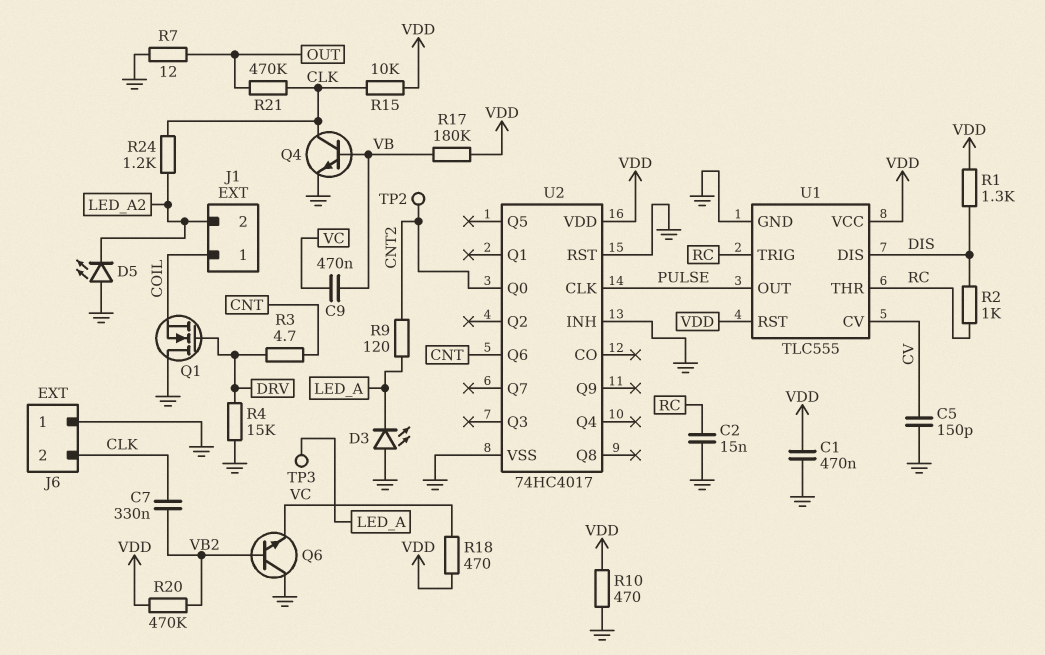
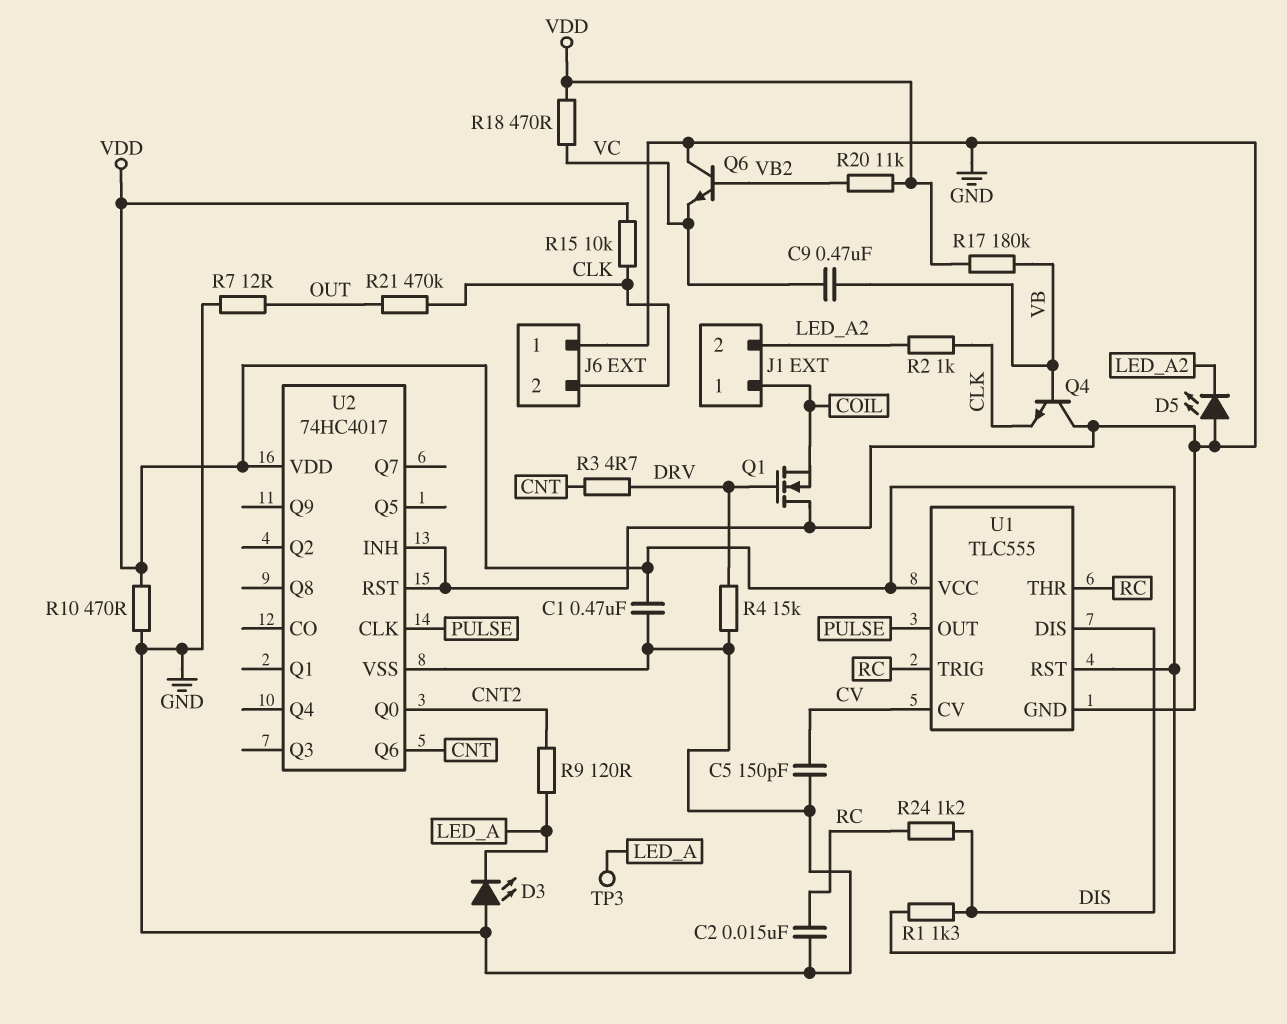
C7: 330nF (CLK, VB2) -> none
Q4: NPN (B VB, C CLK, E GND) -> NPN (B VB, C GND, E CLK)
R2: 1k (DIS, RC) -> 1k (CLK, LED_A2)
R20: 470k (VB2, VDD) -> 11k (VB2, VDD)
R24: 1.2k (CLK, LED_A2) -> 1.2k (DIS, RC)
TP2: test point (CNT2) -> none

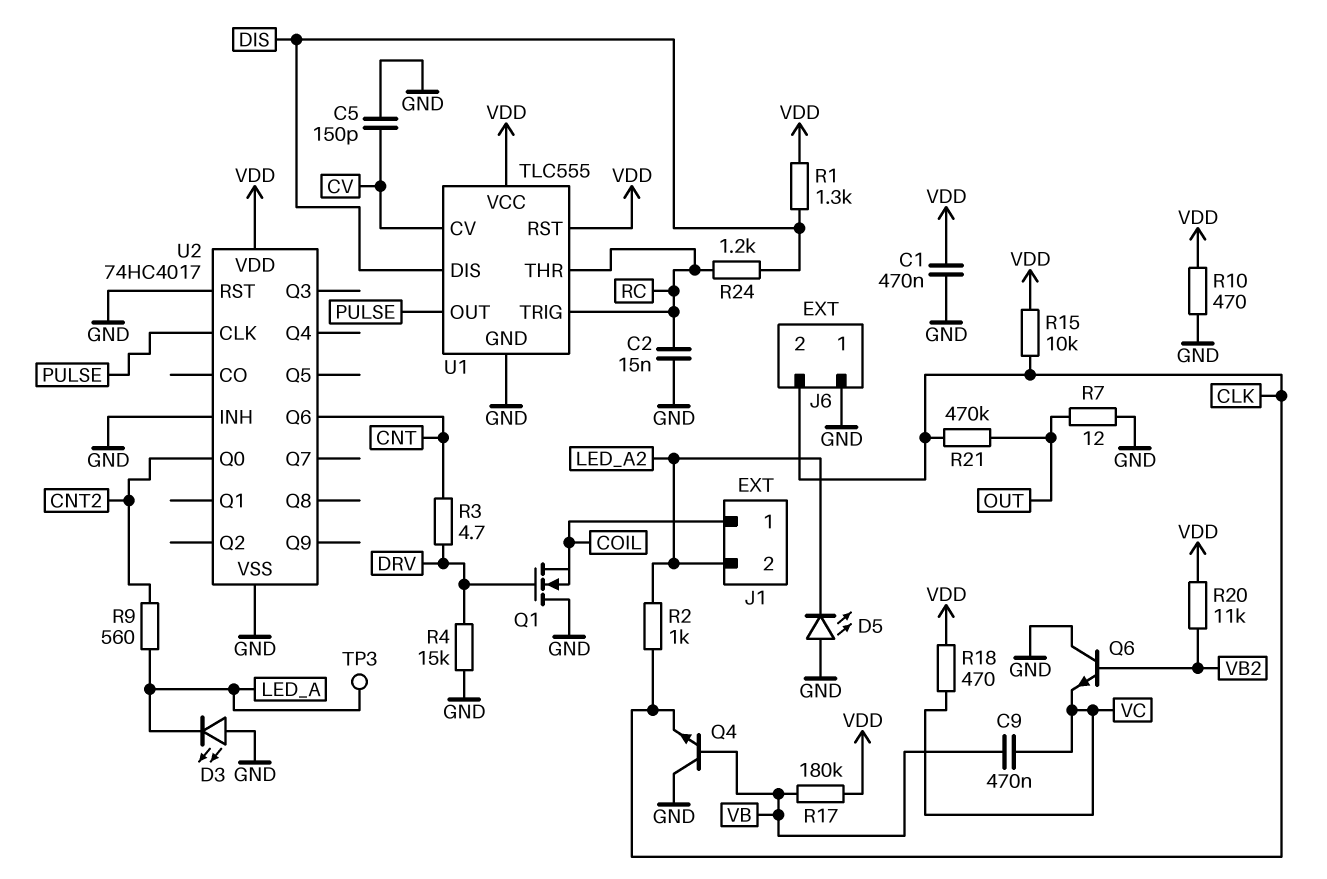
R9: 120 (CNT2, LED_A) -> 560 (CNT2, LED_A)

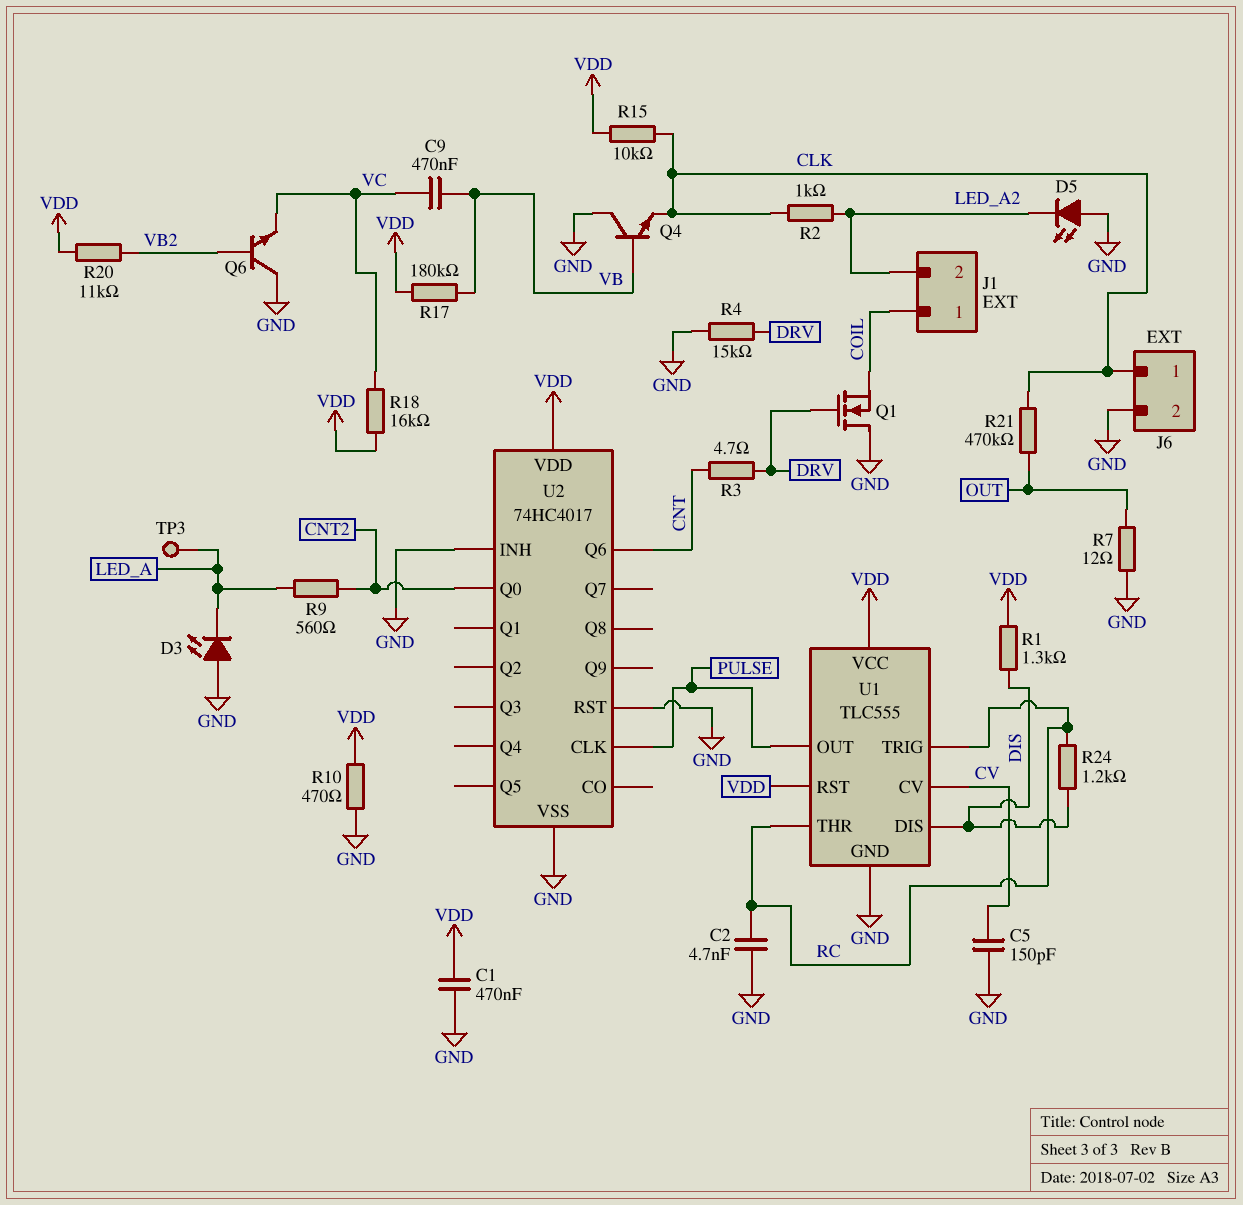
C2: 15nF (GND, RC) -> 4.7nF (GND, RC)
J6 pin 1: GND -> CLK
J6 pin 2: CLK -> GND
R18: 470 (VC, VDD) -> 16k (VC, VDD)

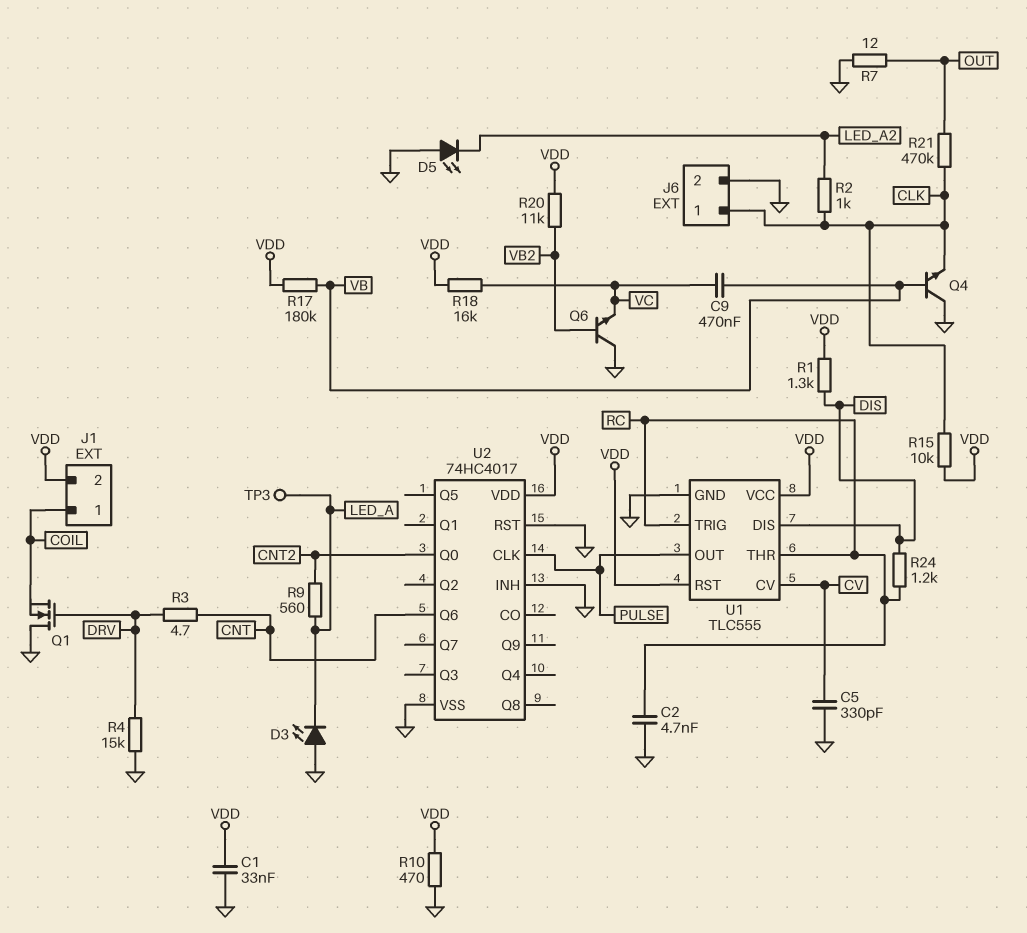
C1: 470nF (GND, VDD) -> 33nF (GND, VDD)
C5: 150pF (CV, GND) -> 330pF (CV, GND)
J1 pin 2: LED_A2 -> VDD

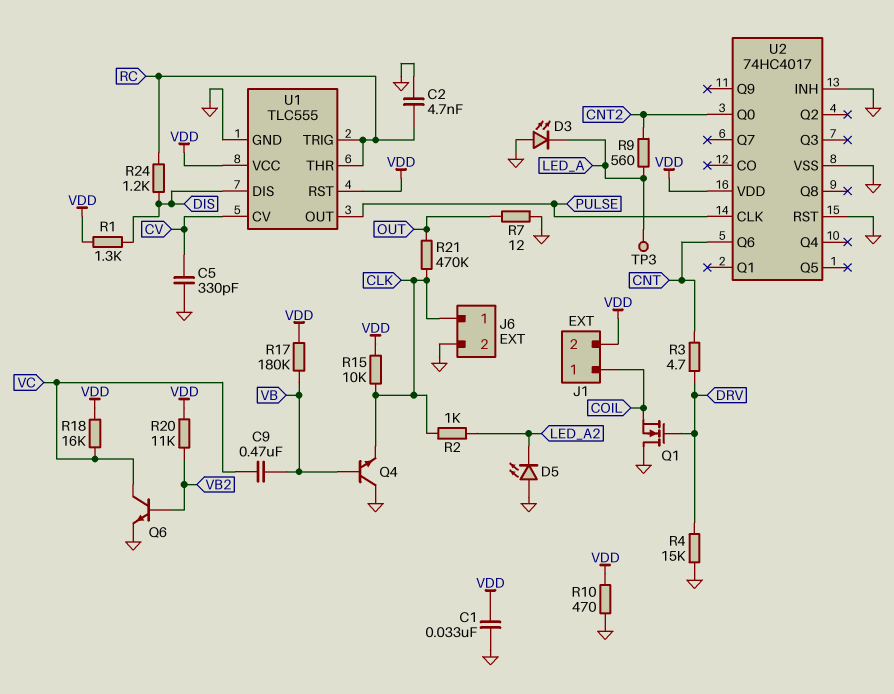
Q6: NPN (B VB2, C GND, E VC) -> NPN (B VB2, C VC, E GND)

